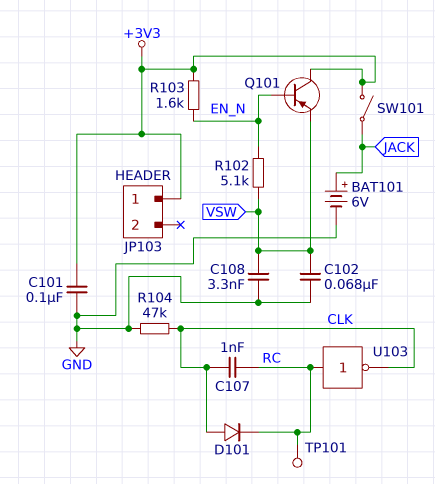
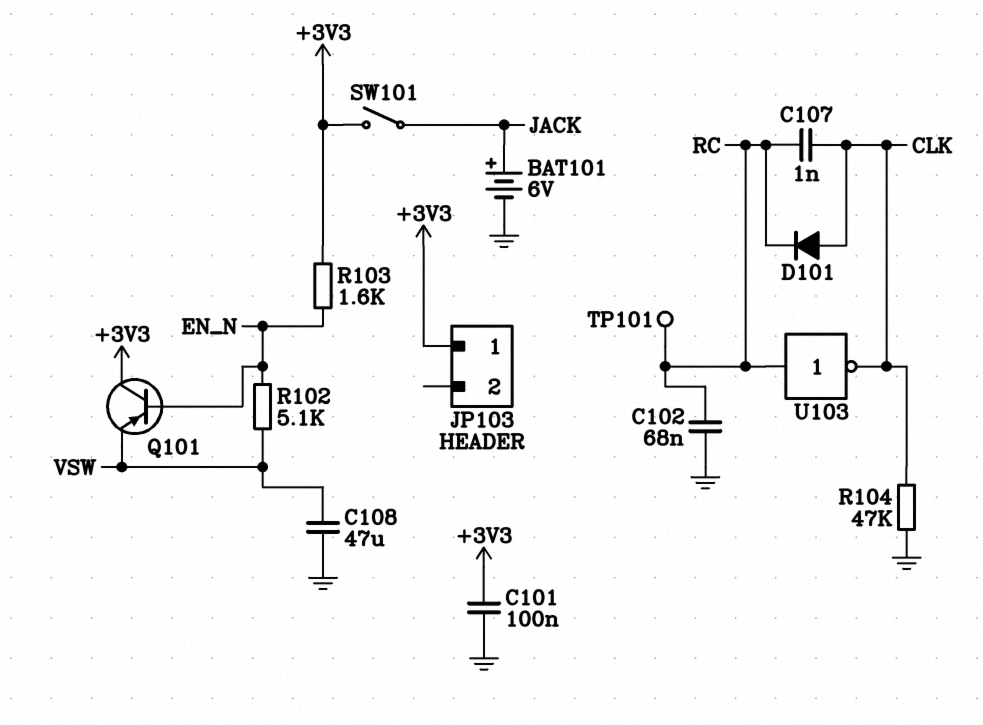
C102: 68nF (GND, VSW) -> 68nF (GND, RC)
C108: 3.3nF (GND, VSW) -> 47uF (GND, VSW)

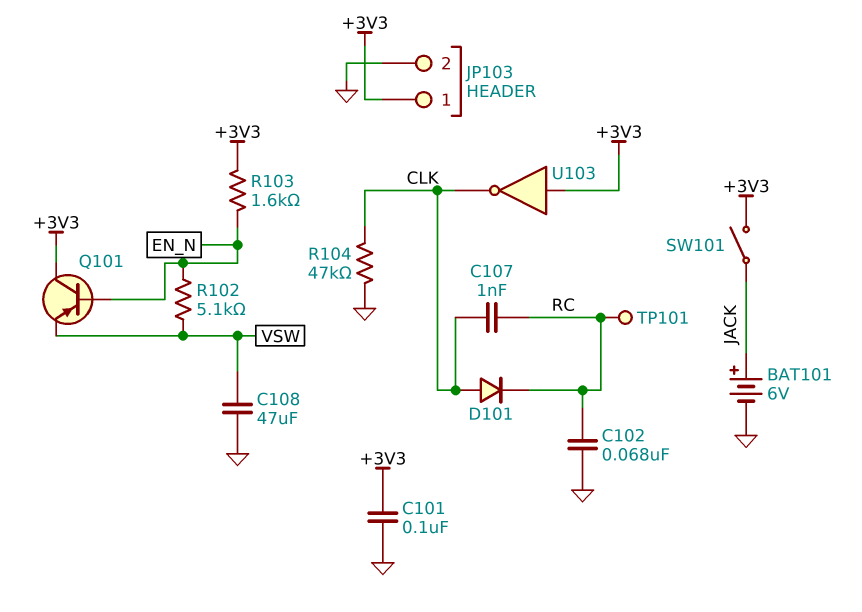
JP103 pin 2: none -> GND
U103: NOT (in RC, out CLK) -> NOT (in +3V3, out CLK)

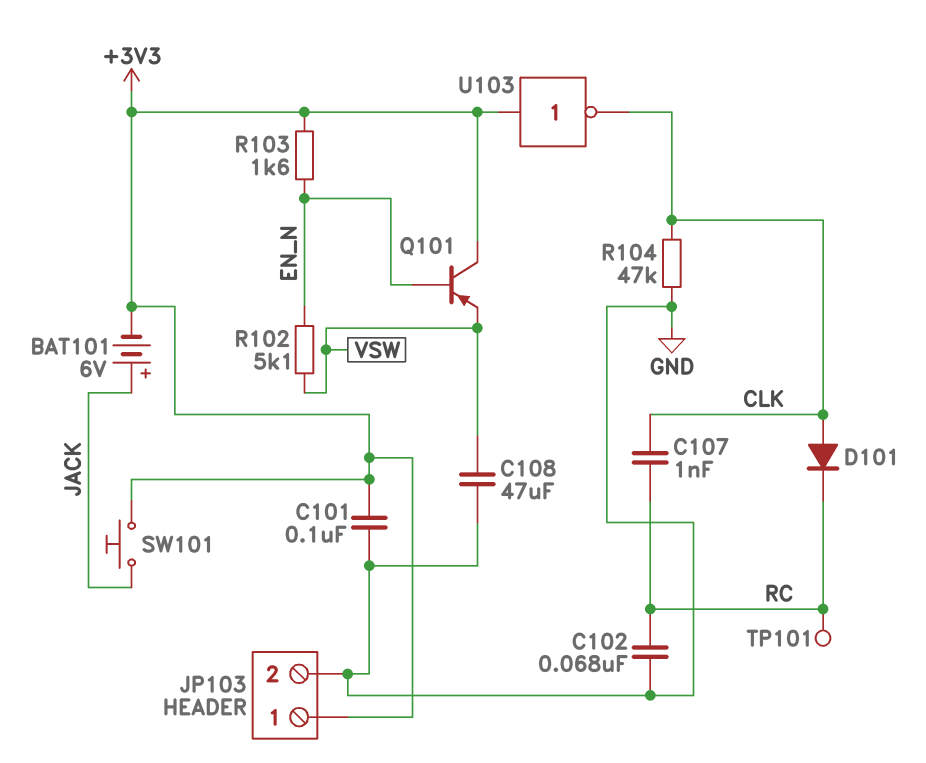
BAT101: 6V (plus JACK, minus GND) -> 6V (plus JACK, minus +3V3)
SW101: switch (+3V3, JACK) -> button (+3V3, JACK)

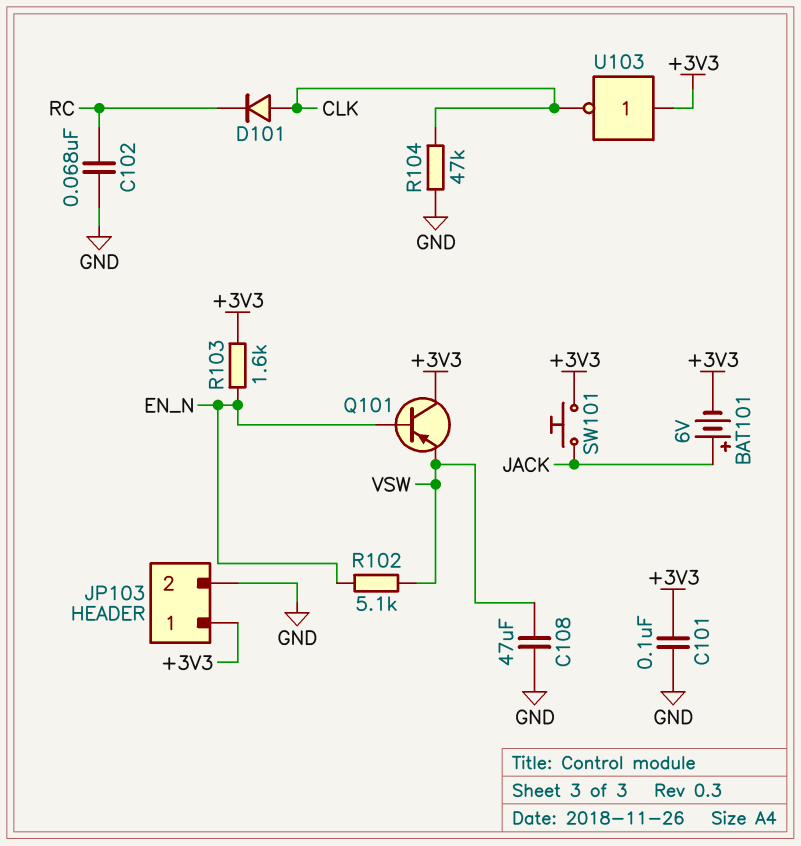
C107: 1nF (CLK, RC) -> none
TP101: test point (RC) -> none

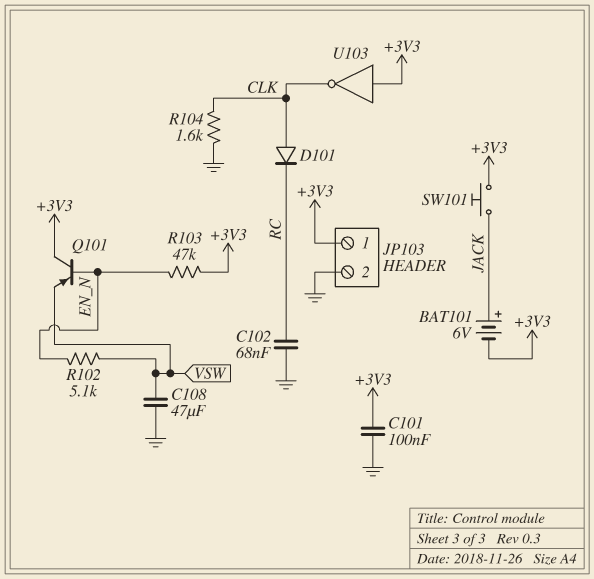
R103: 1.6k (+3V3, EN_N) -> 47k (+3V3, EN_N)
R104: 47k (CLK, GND) -> 1.6k (CLK, GND)

